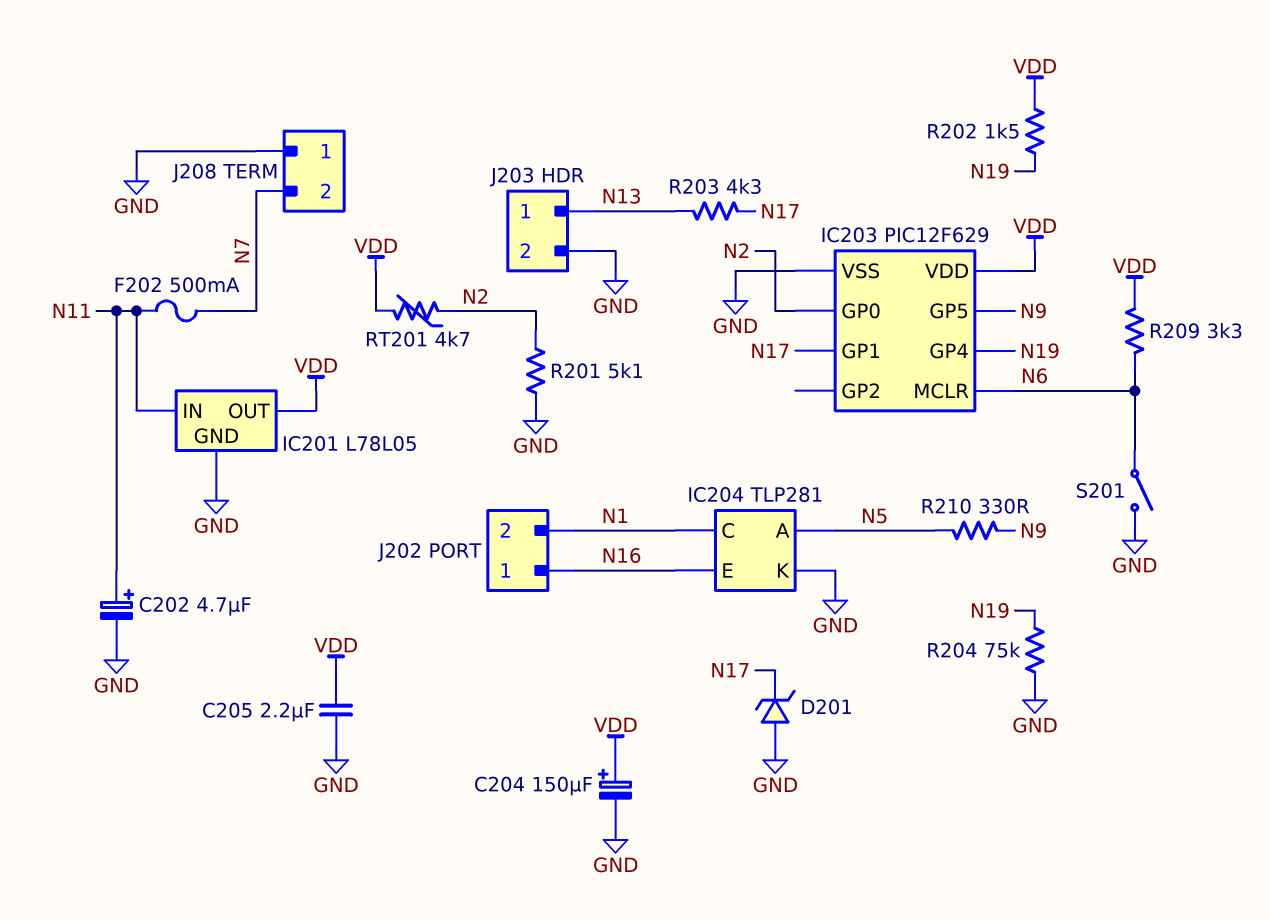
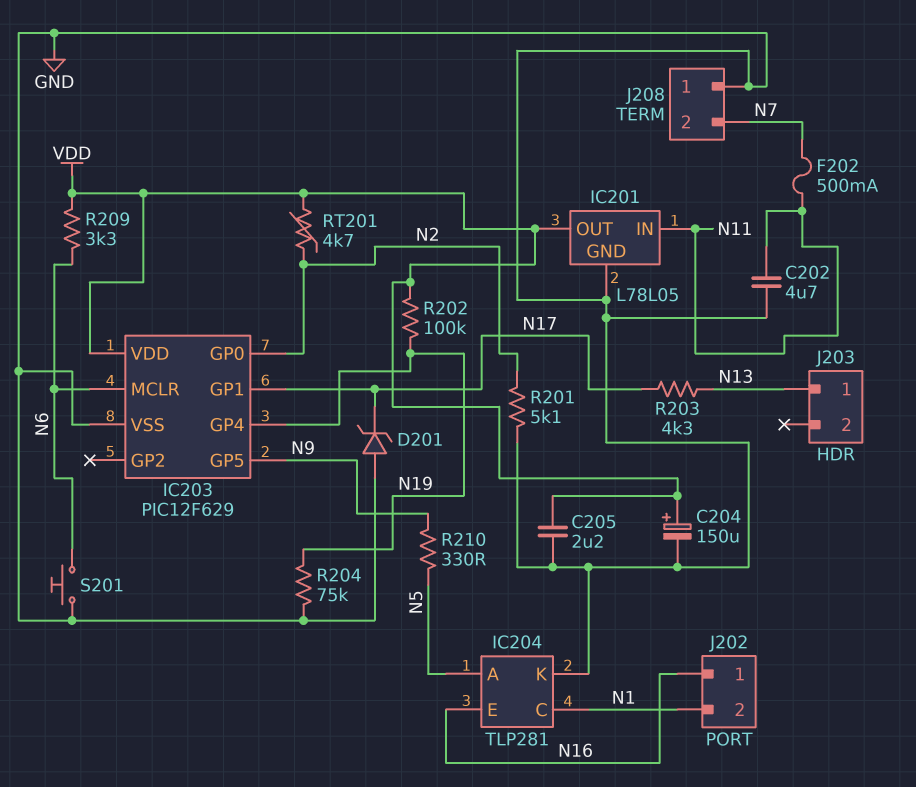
C202: 4.7uF (plus N11, minus GND) -> 4.7uF (GND, N11)
J203 pin 2: GND -> none
R202: 1.5k (N19, VDD) -> 100k (N19, VDD)
S201: switch (GND, N6) -> button (GND, N6)

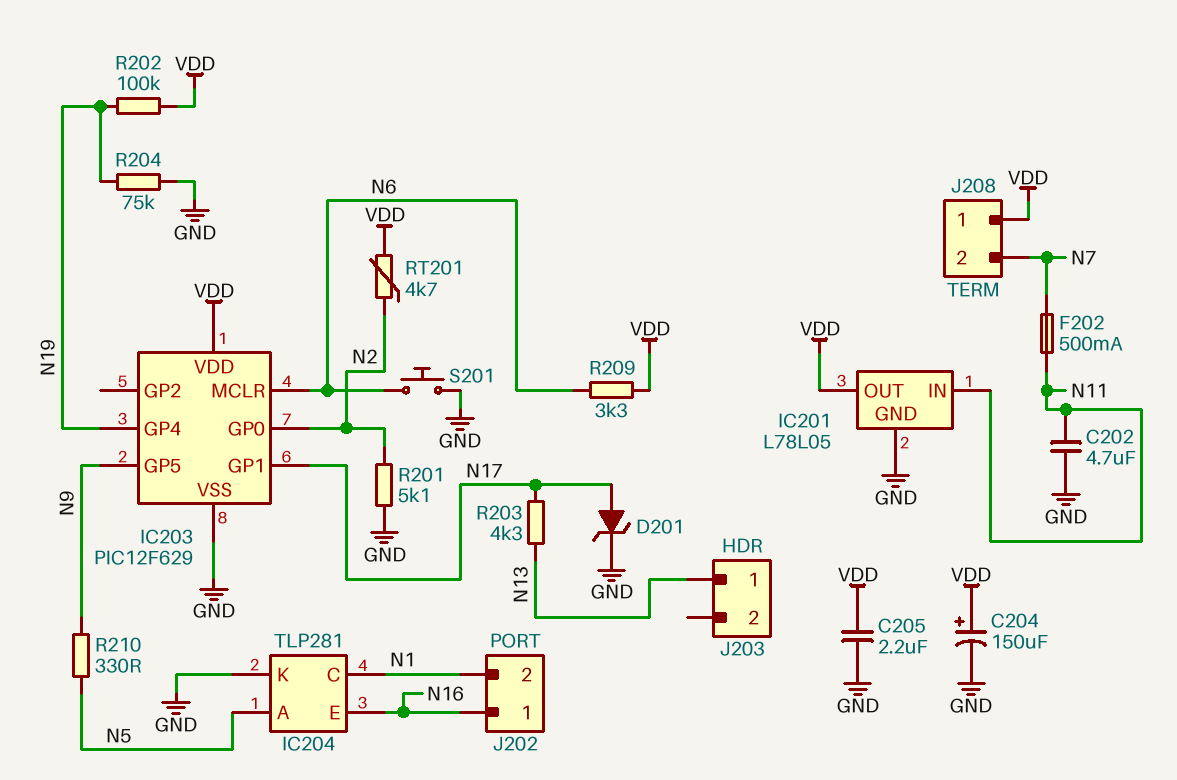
D201: zener (A GND, K N17) -> zener (A N17, K GND)
J208 pin 1: GND -> VDD

